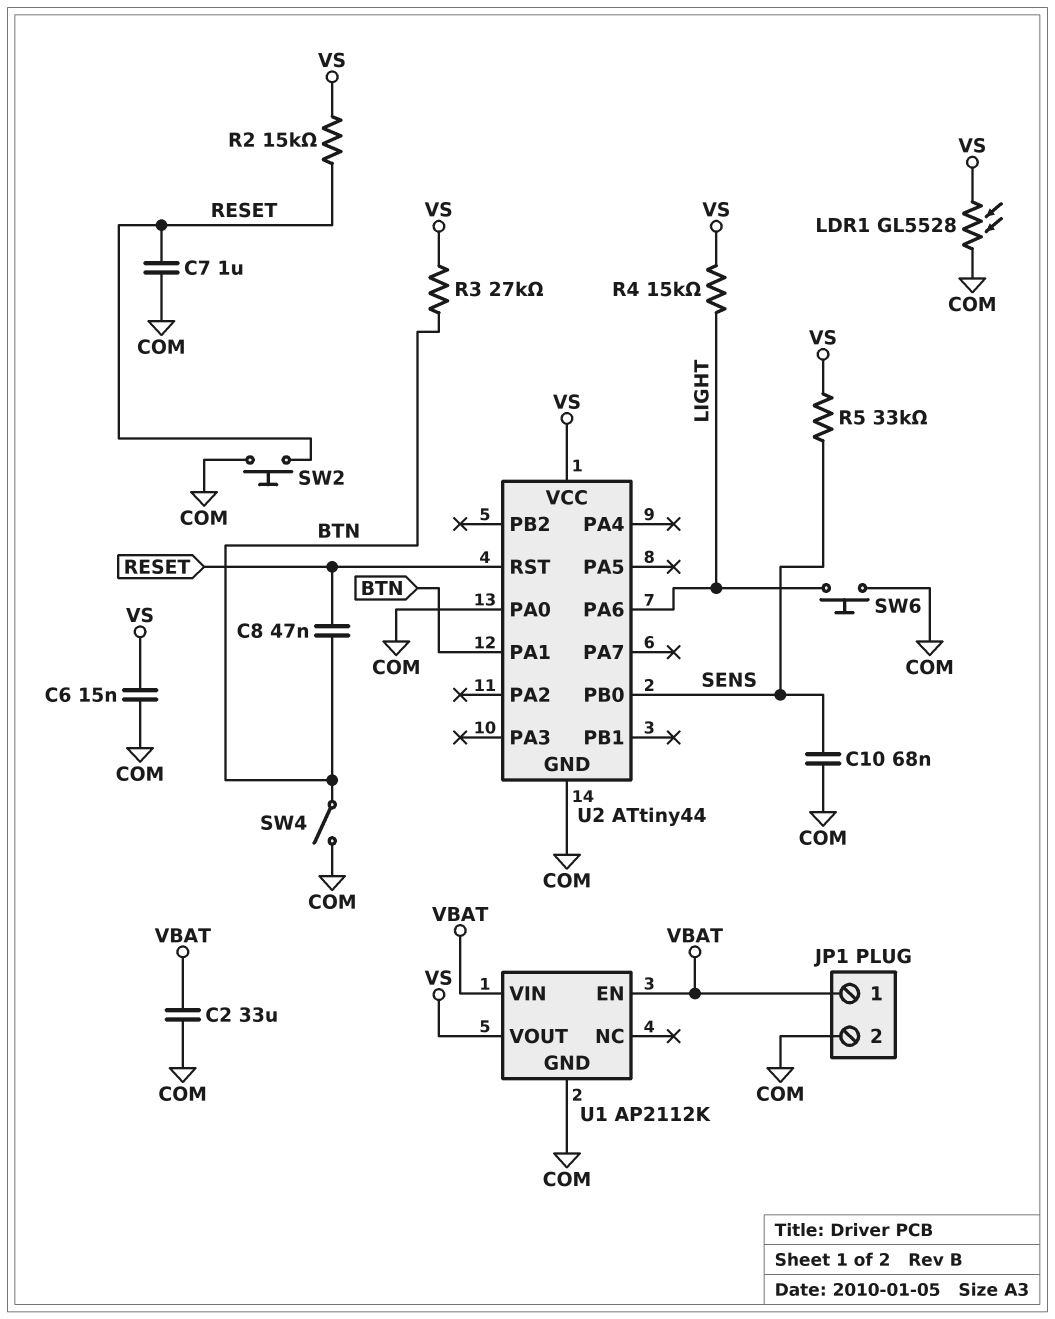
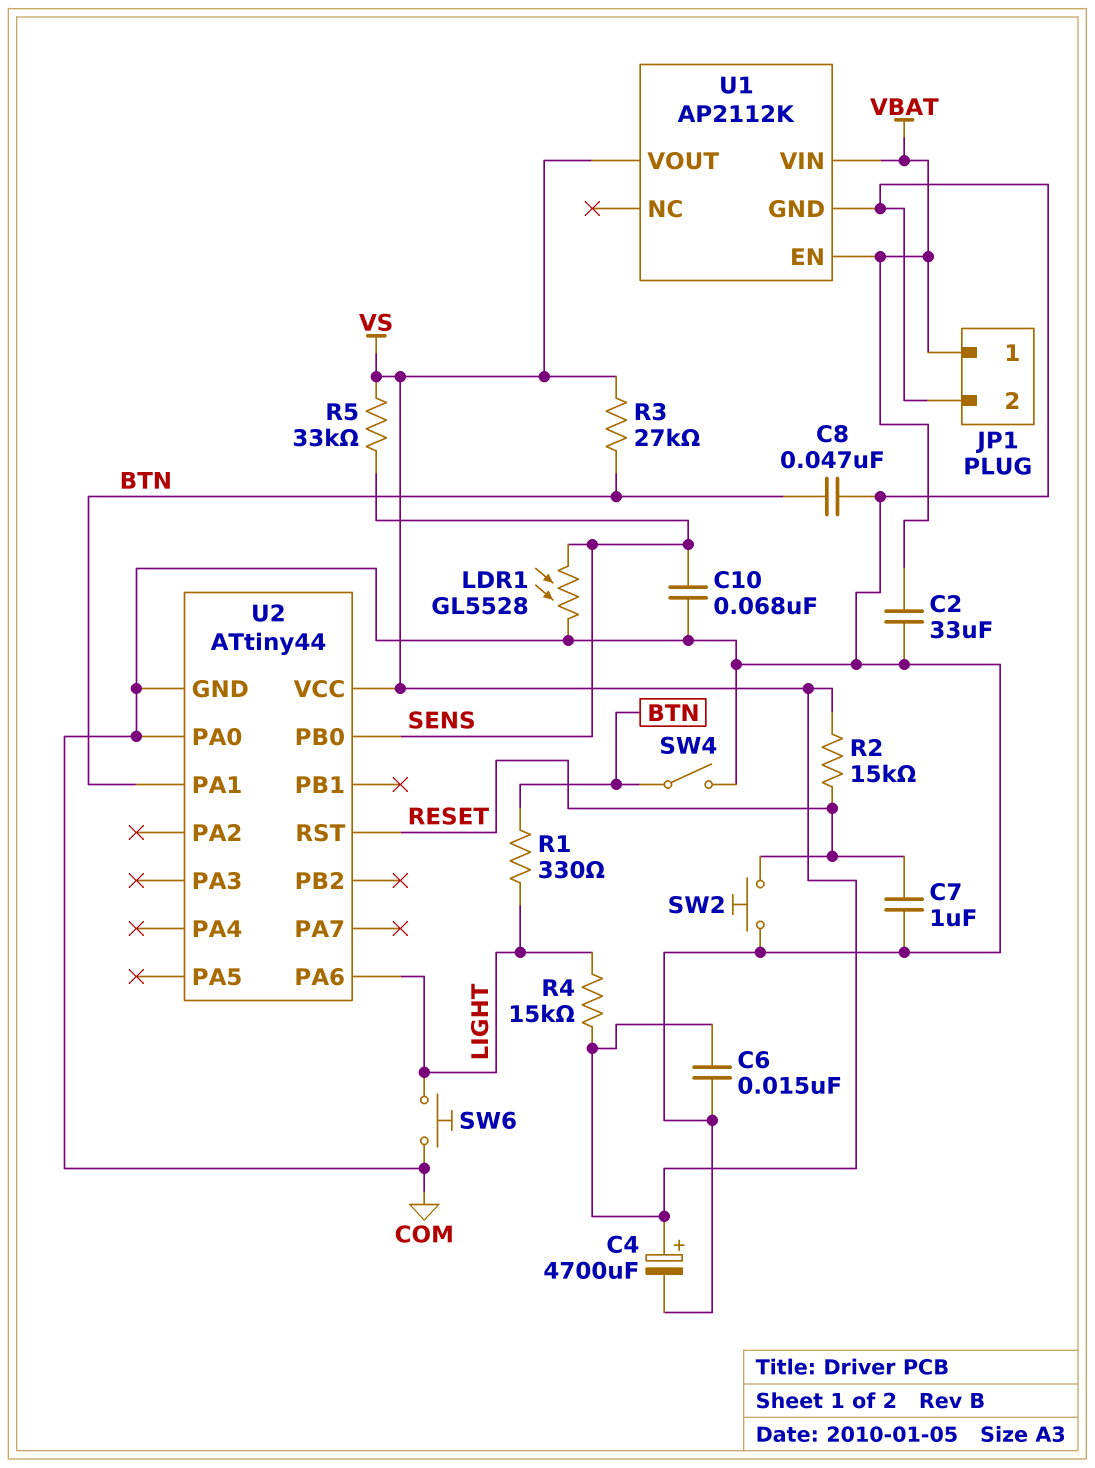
C4: none -> 4700uF (plus VS, minus COM)
C8: 47nF (BTN, RESET) -> 47nF (BTN, COM)
LDR1: GL5528 (COM, VS) -> GL5528 (COM, SENS)
R1: none -> 330 (BTN, LIGHT)

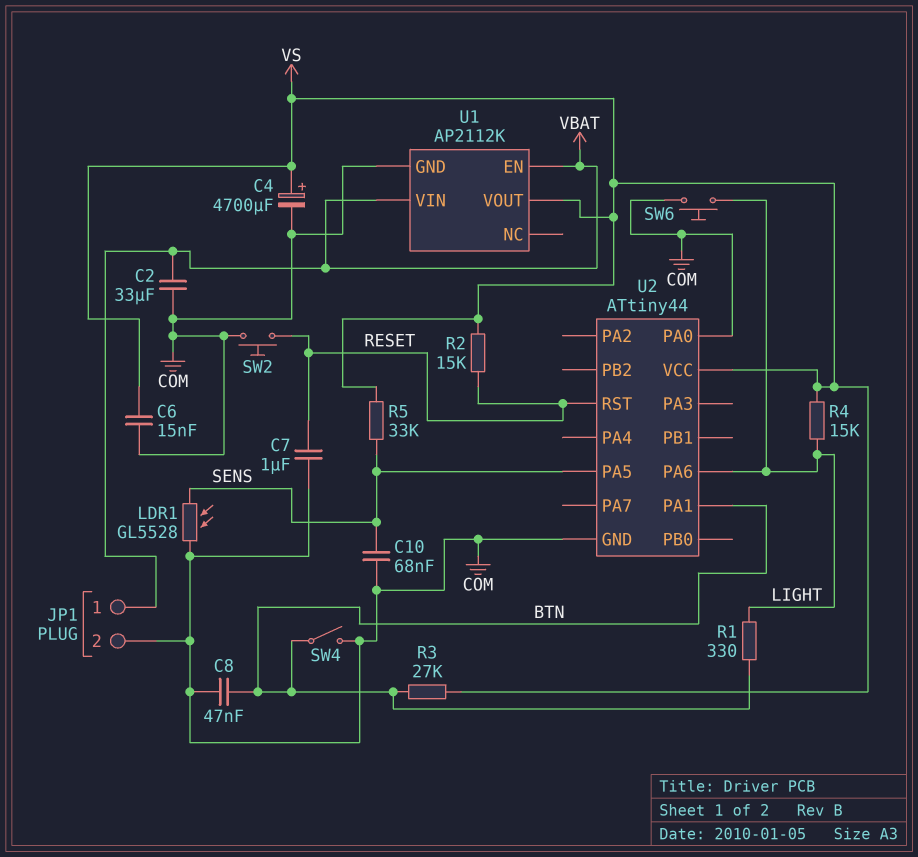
U2 pin PA5: none -> SENS
U2 pin PB0: SENS -> none

